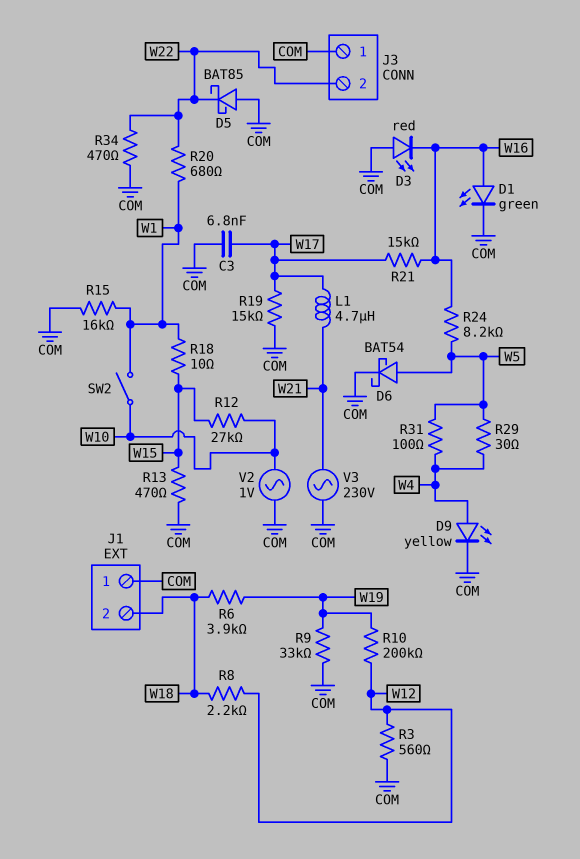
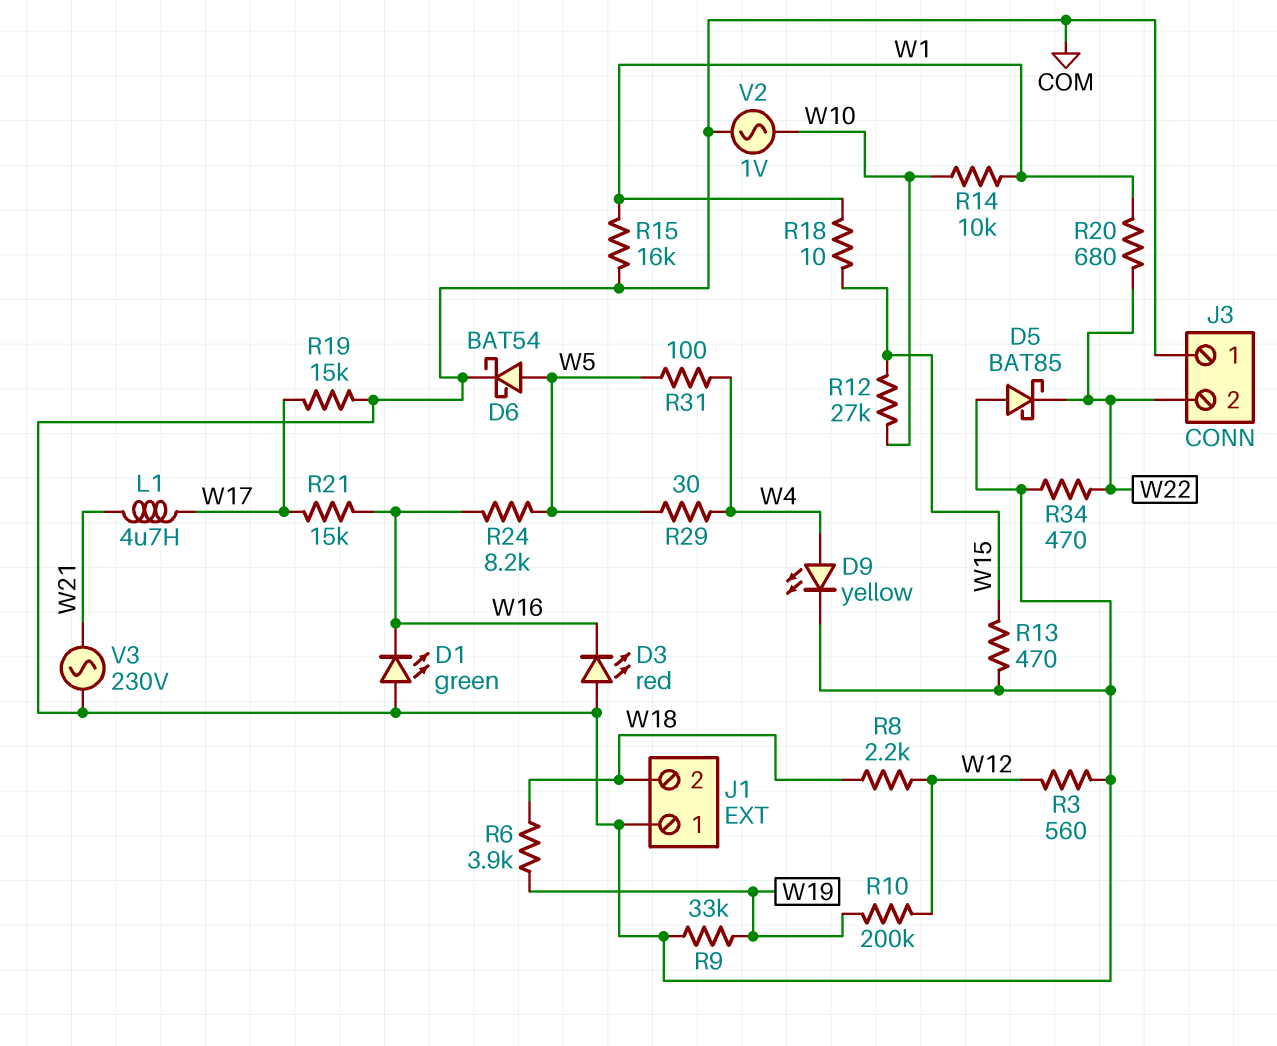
C3: 6.8nF (COM, W17) -> none
D1: LED green (A W16, K COM) -> LED green (A COM, K W16)
R14: none -> 10k (W1, W10)
SW2: switch (W1, W10) -> none

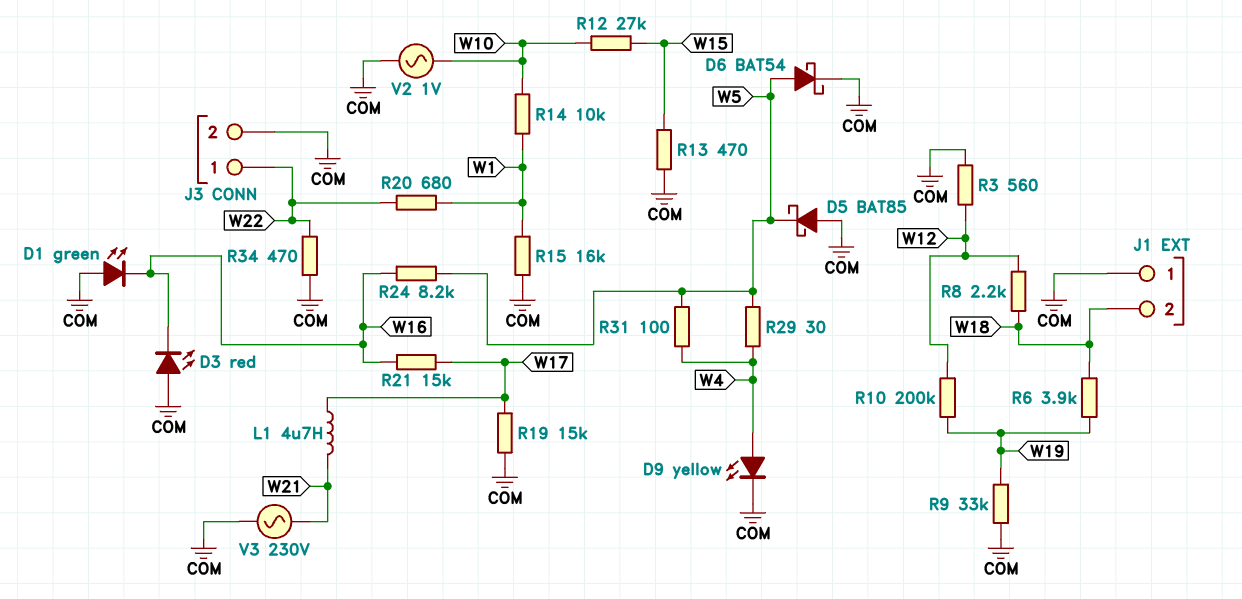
D5: schottky BAT85 (A COM, K W22) -> schottky BAT85 (A COM, K W5)
J3 pin 1: COM -> W22
J3 pin 2: W22 -> COM
R18: 10 (W1, W15) -> none

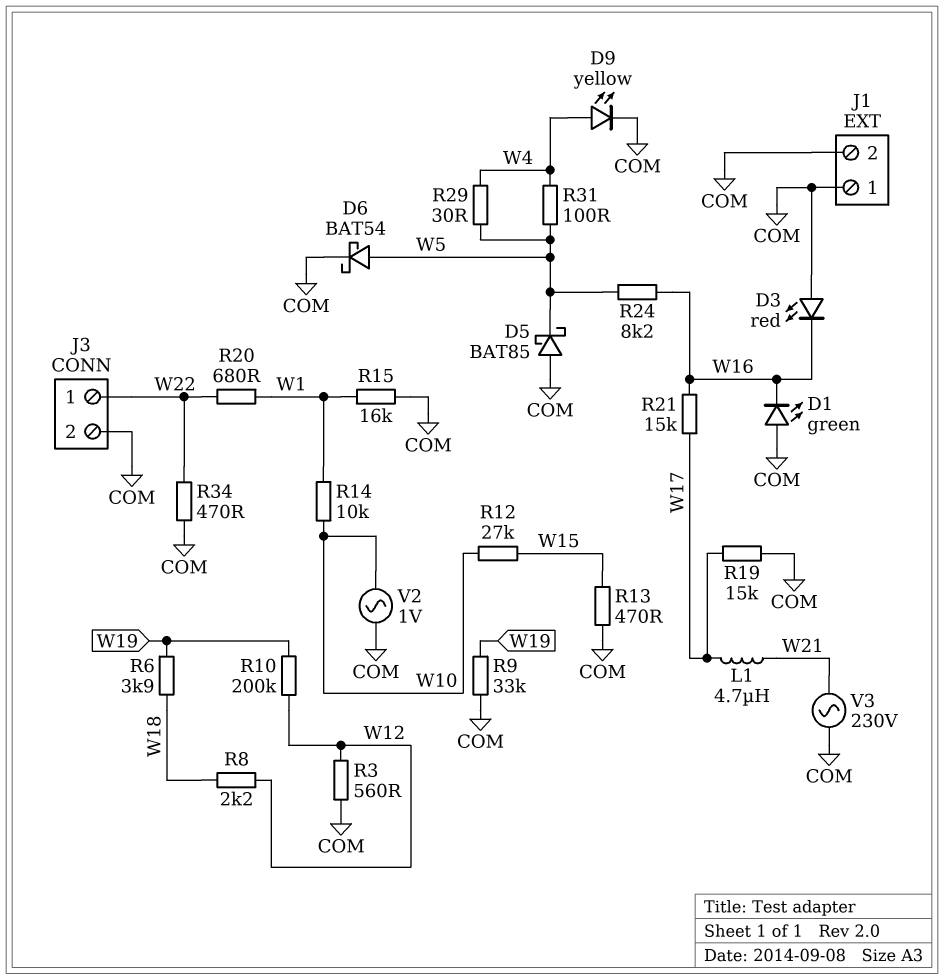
J1 pin 2: W18 -> COM

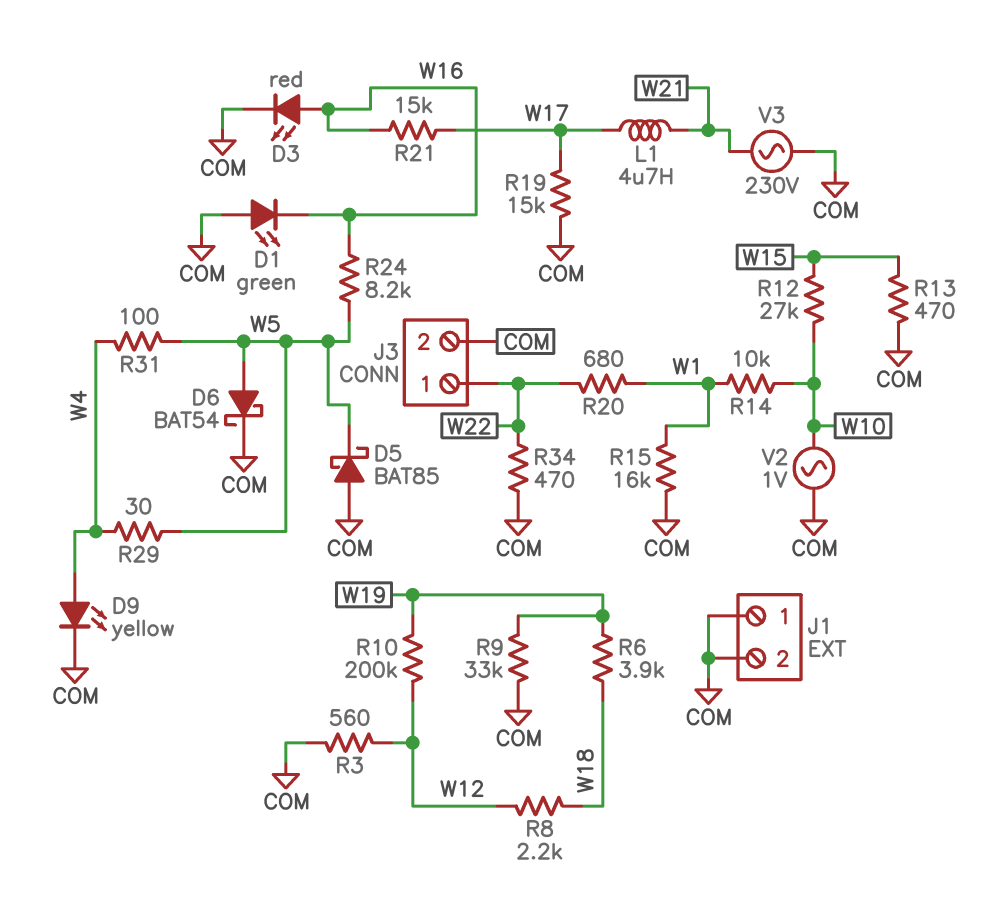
D3: LED red (A COM, K W16) -> LED red (A W16, K COM)

